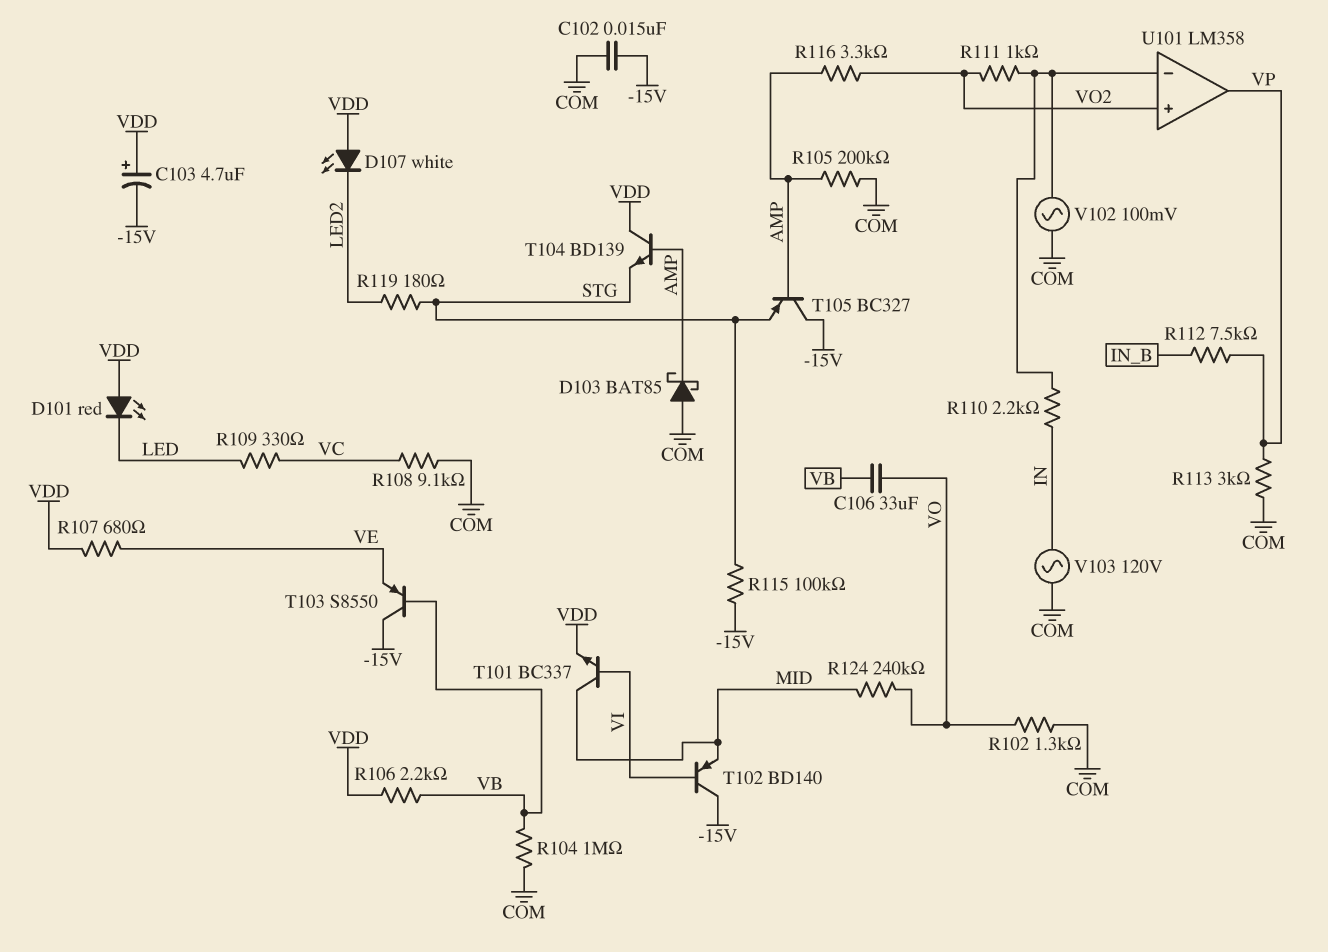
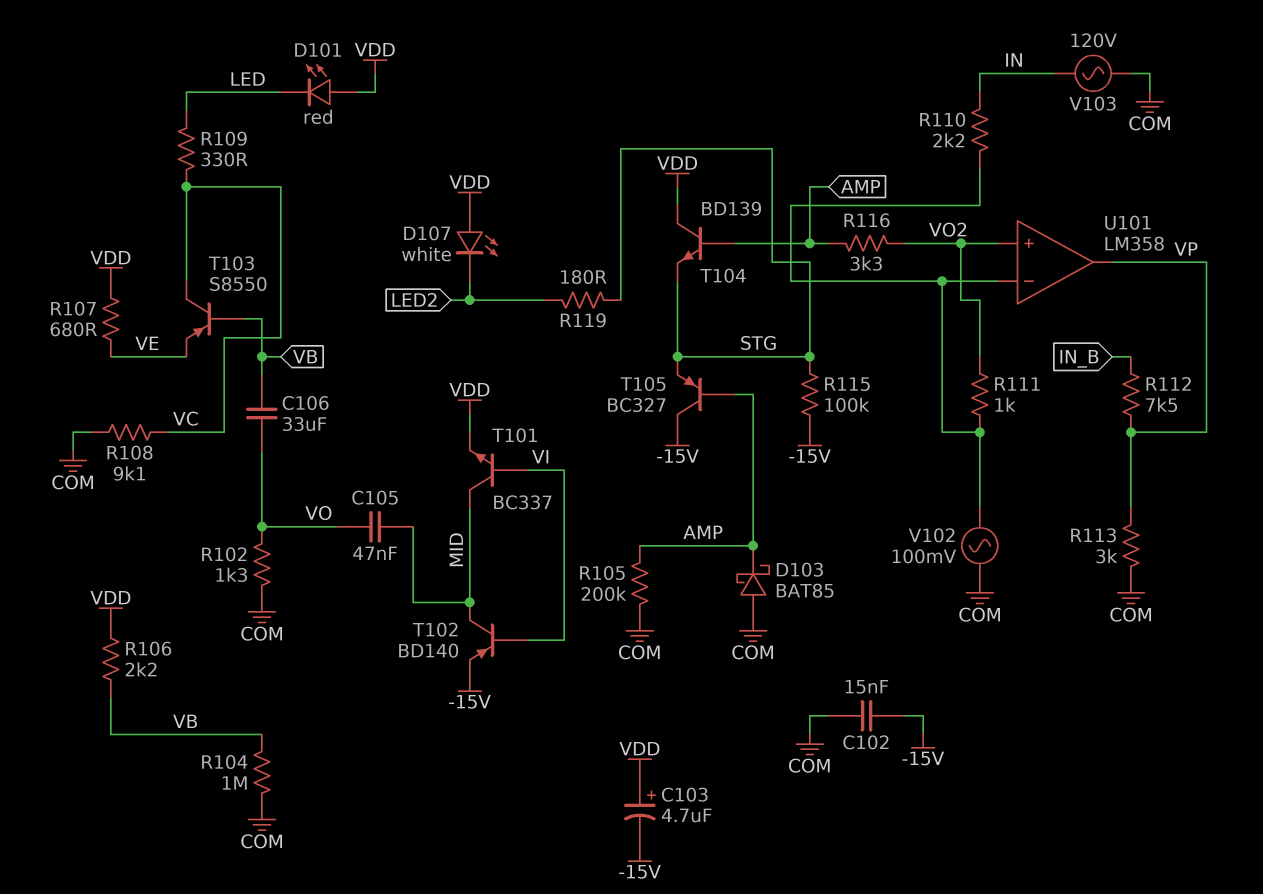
C105: none -> 47nF (MID, VO)
R124: 240k (MID, VO) -> none
T102: PNP BD140 (B VI, C -15V, E MID) -> PNP BD140 (B VI, C MID, E -15V)
T103: PNP S8550 (B VB, C -15V, E VE) -> PNP S8550 (B VB, C VC, E VE)

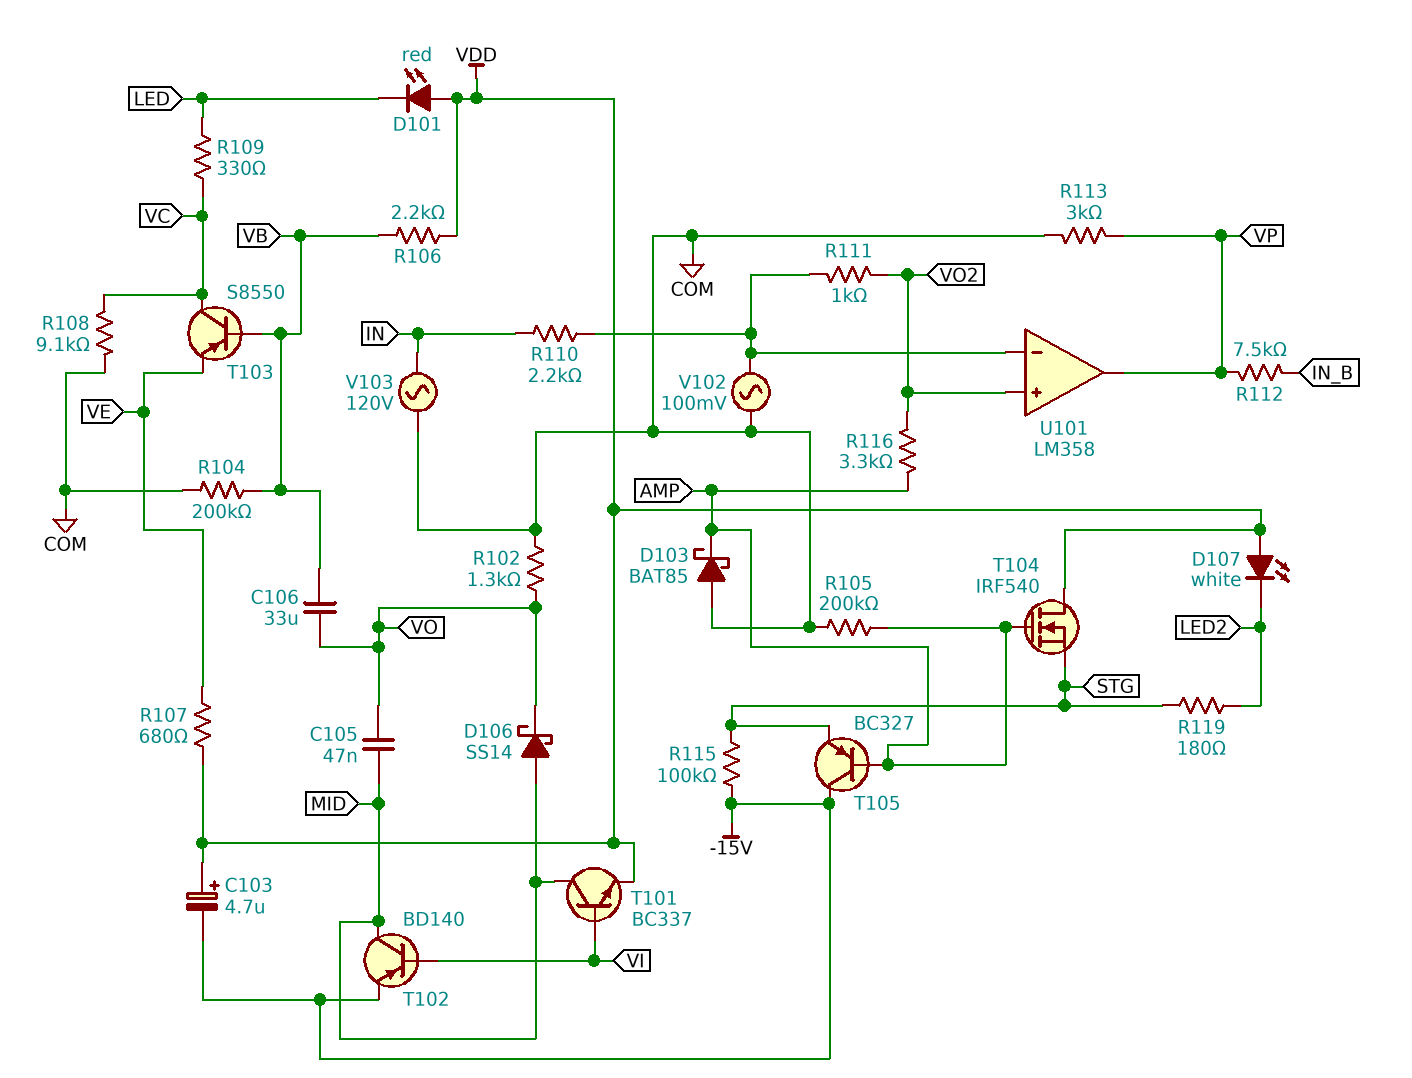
C102: 15nF (-15V, COM) -> none
D106: none -> schottky SS14 (A MID, K VO)
R104: 1M (COM, VB) -> 200k (COM, VB)
T104: NPN BD139 (B AMP, C VDD, E STG) -> NMOS IRF540 (G AMP, D VDD, S STG)

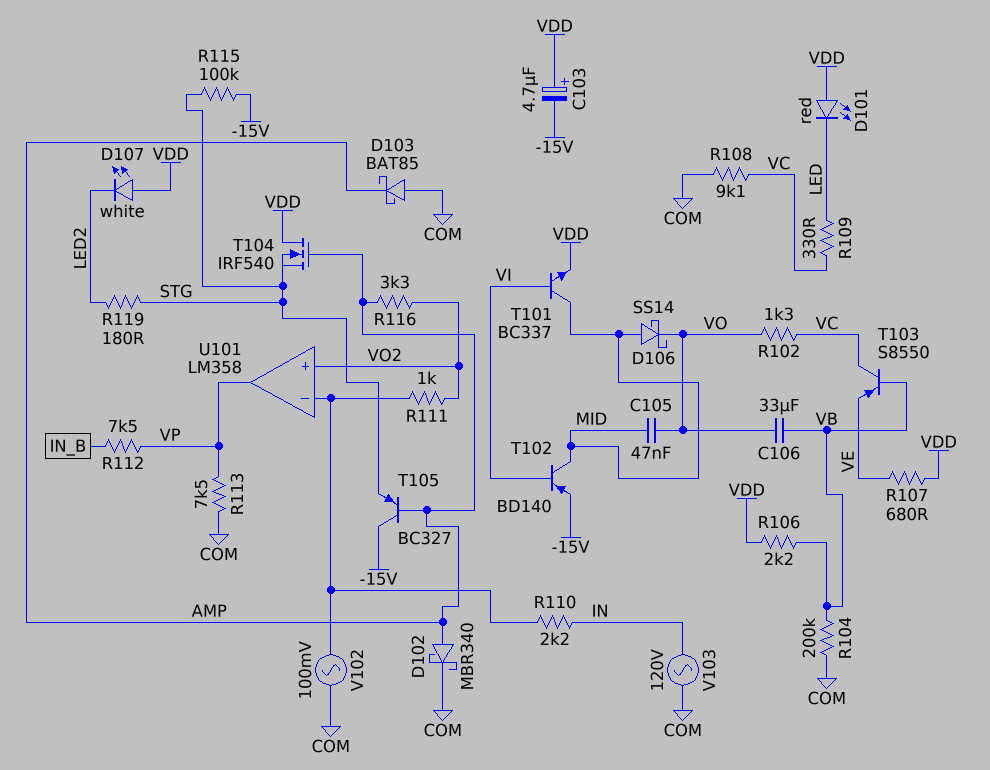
D102: none -> schottky MBR340 (A AMP, K COM)
R102: 1.3k (COM, VO) -> 1.3k (VC, VO)
R105: 200k (AMP, COM) -> none
R113: 3k (COM, VP) -> 7.5k (COM, VP)

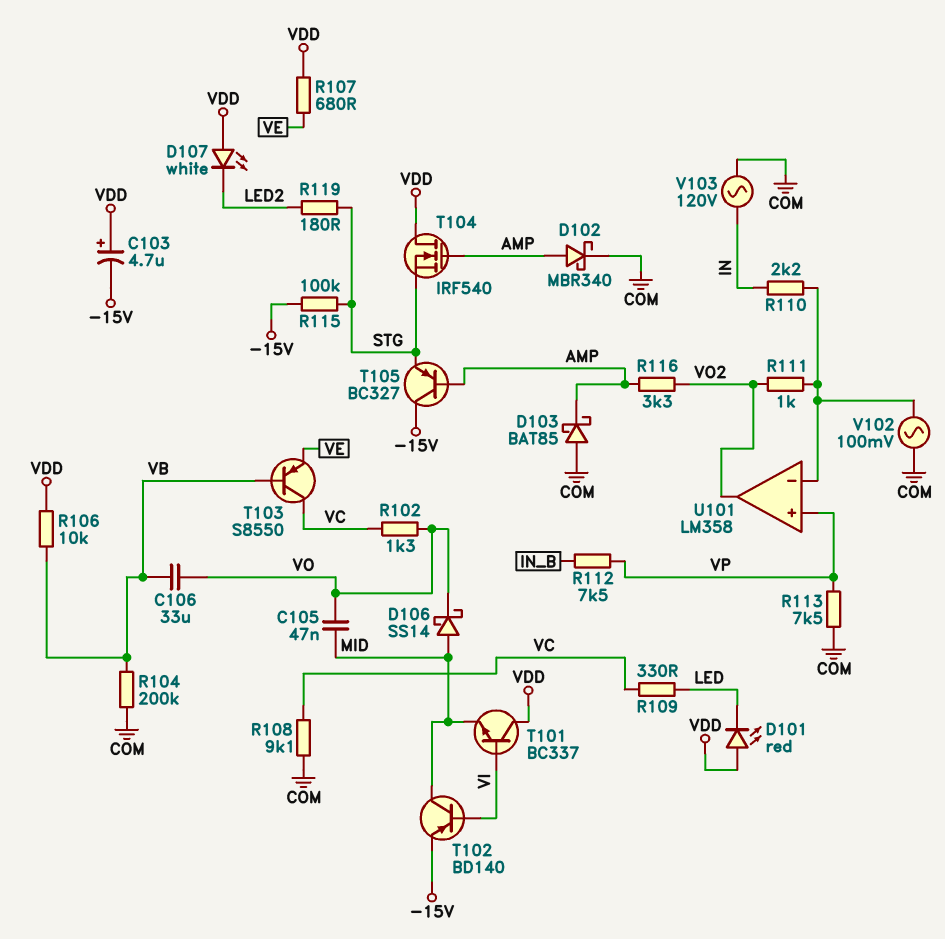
R106: 2.2k (VB, VDD) -> 10k (VB, VDD)
T101: NPN BC337 (B VI, C MID, E VDD) -> NPN BC337 (B VI, C VDD, E MID)
U101 pin in+: VO2 -> VP
U101 pin out: VP -> VO2

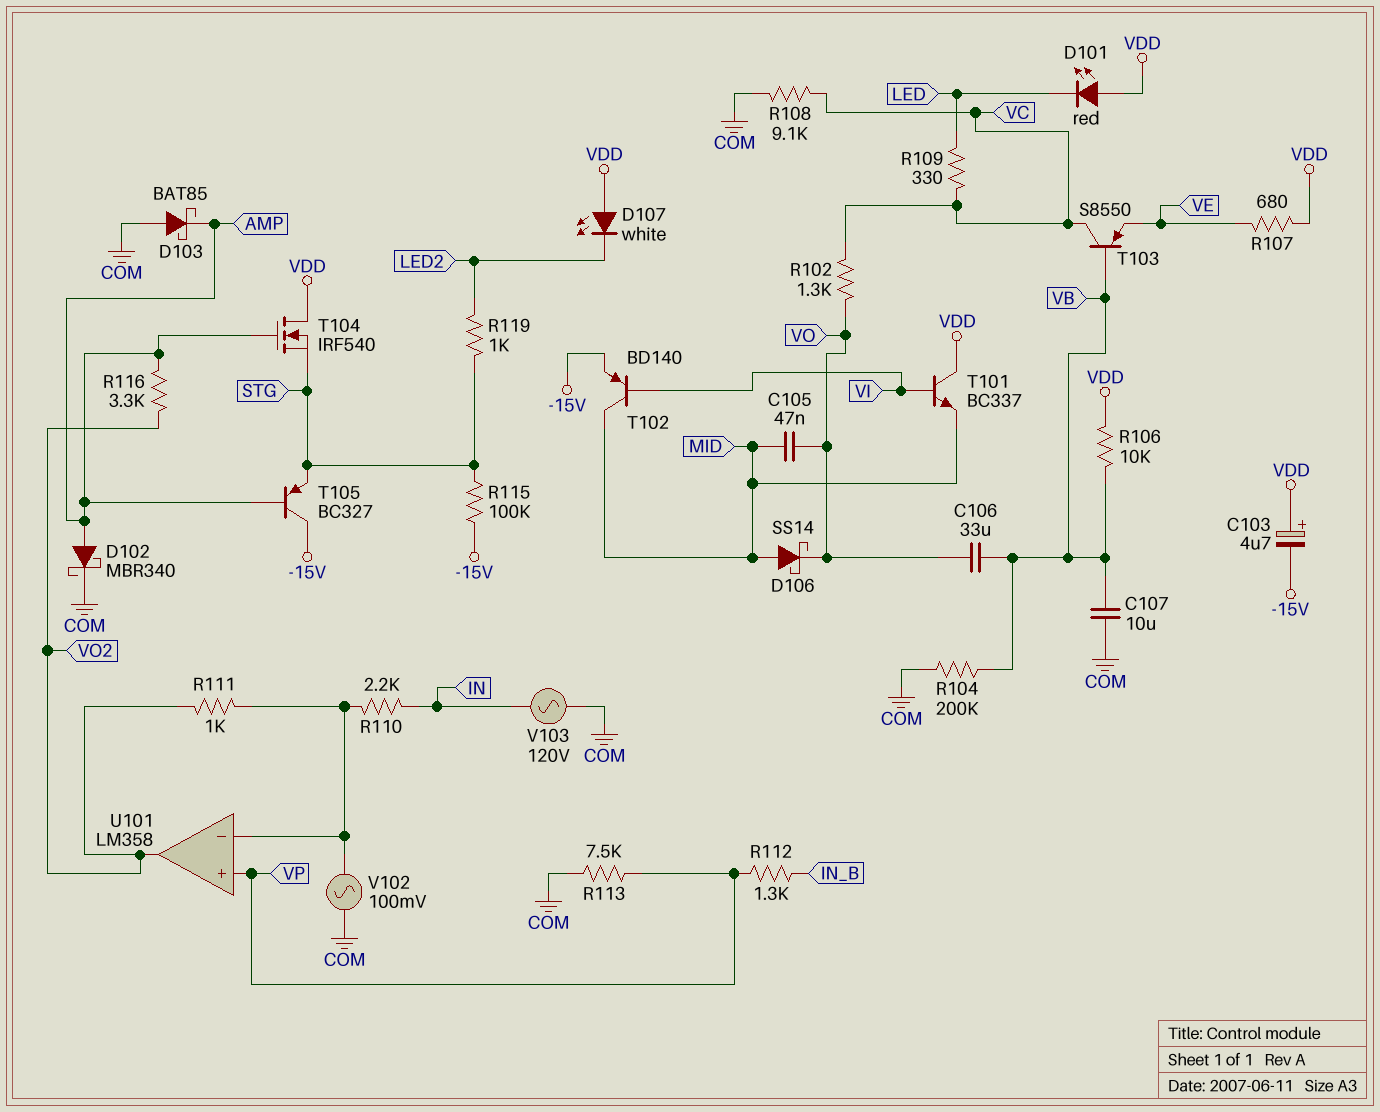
C107: none -> 10uF (COM, VB)
R112: 7.5k (IN_B, VP) -> 1.3k (IN_B, VP)
R119: 180 (LED2, STG) -> 1k (LED2, STG)

